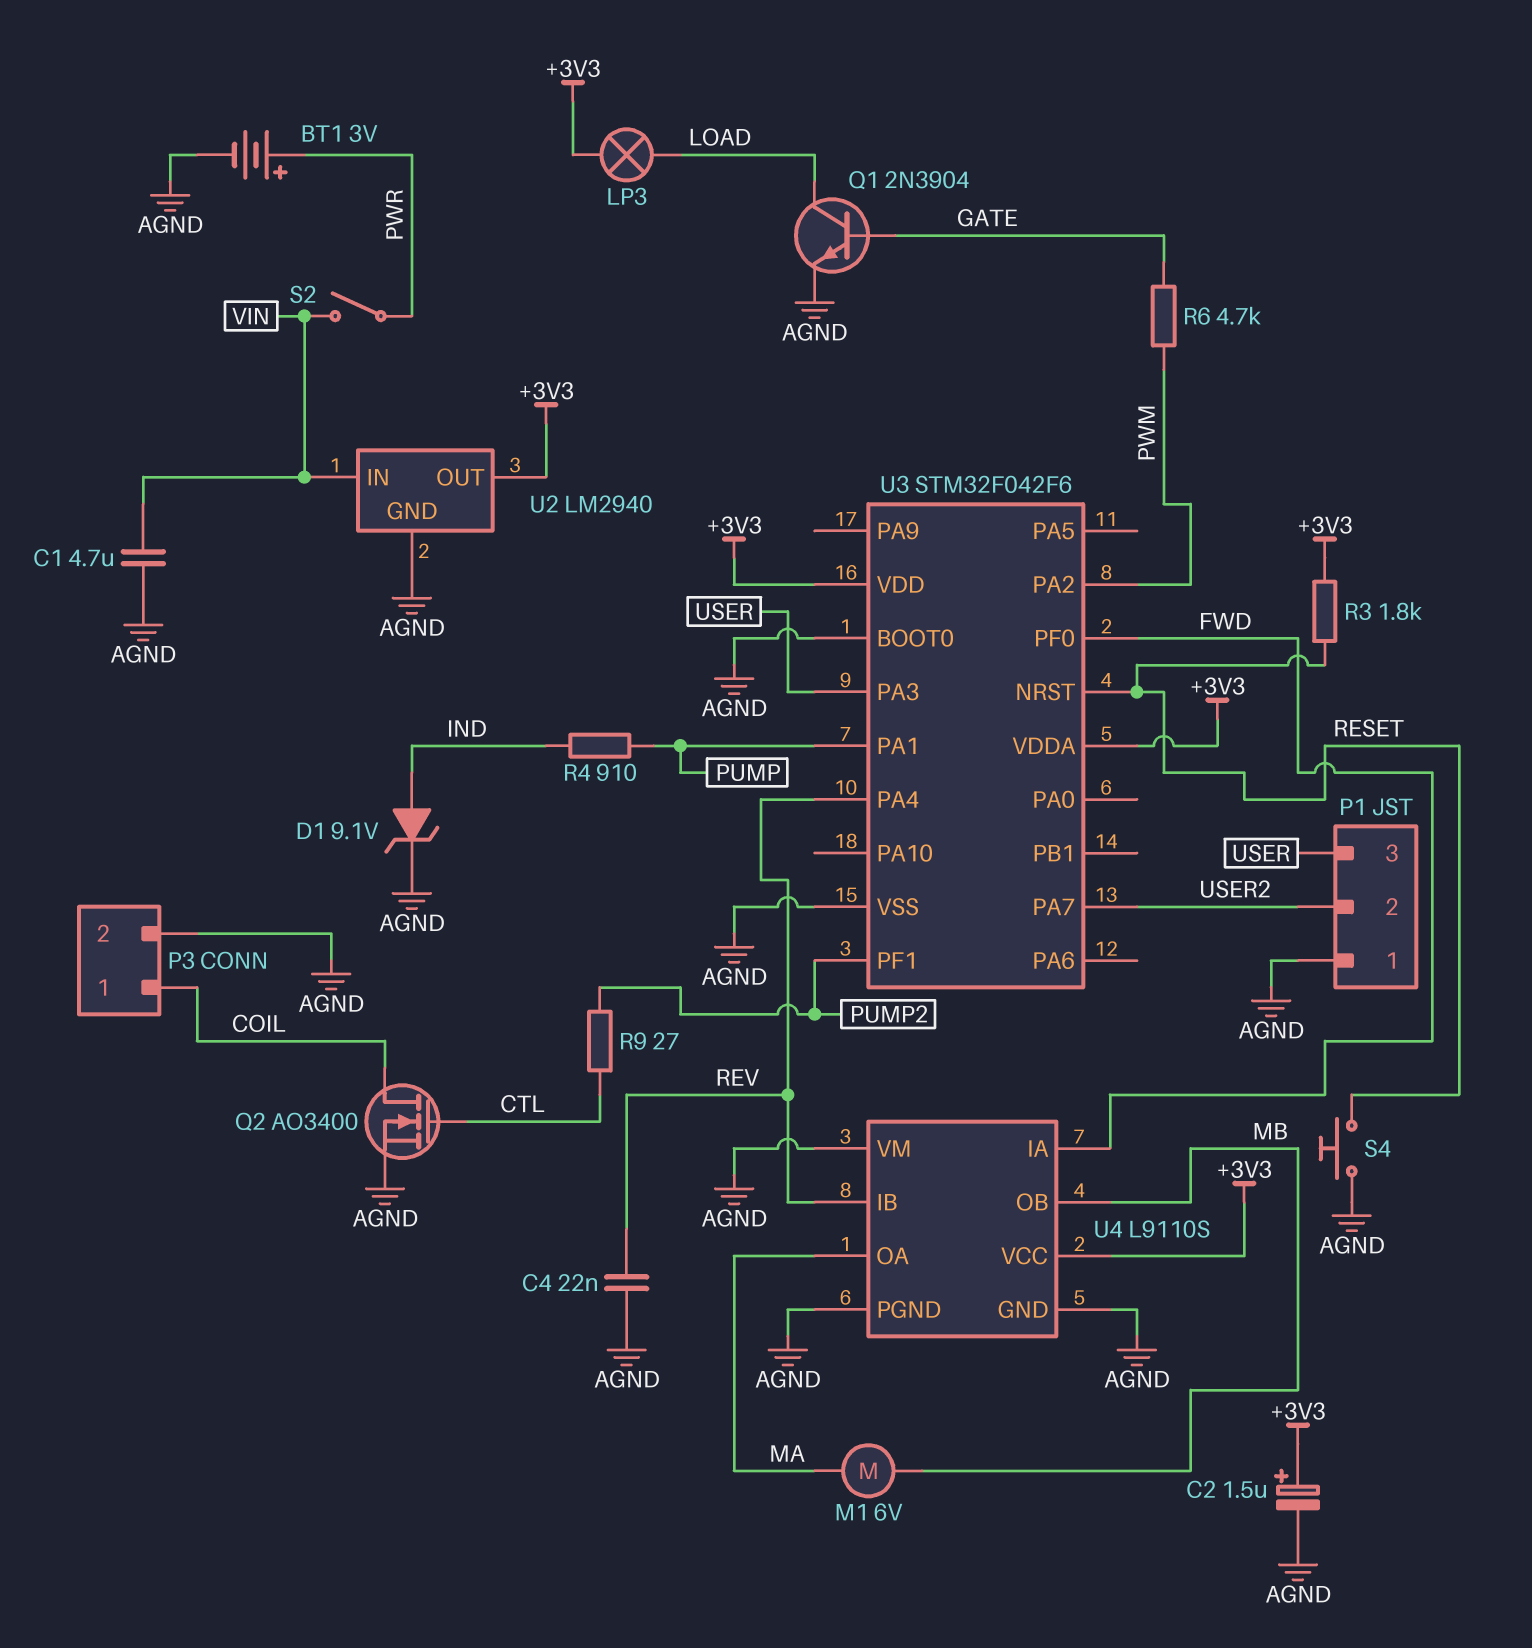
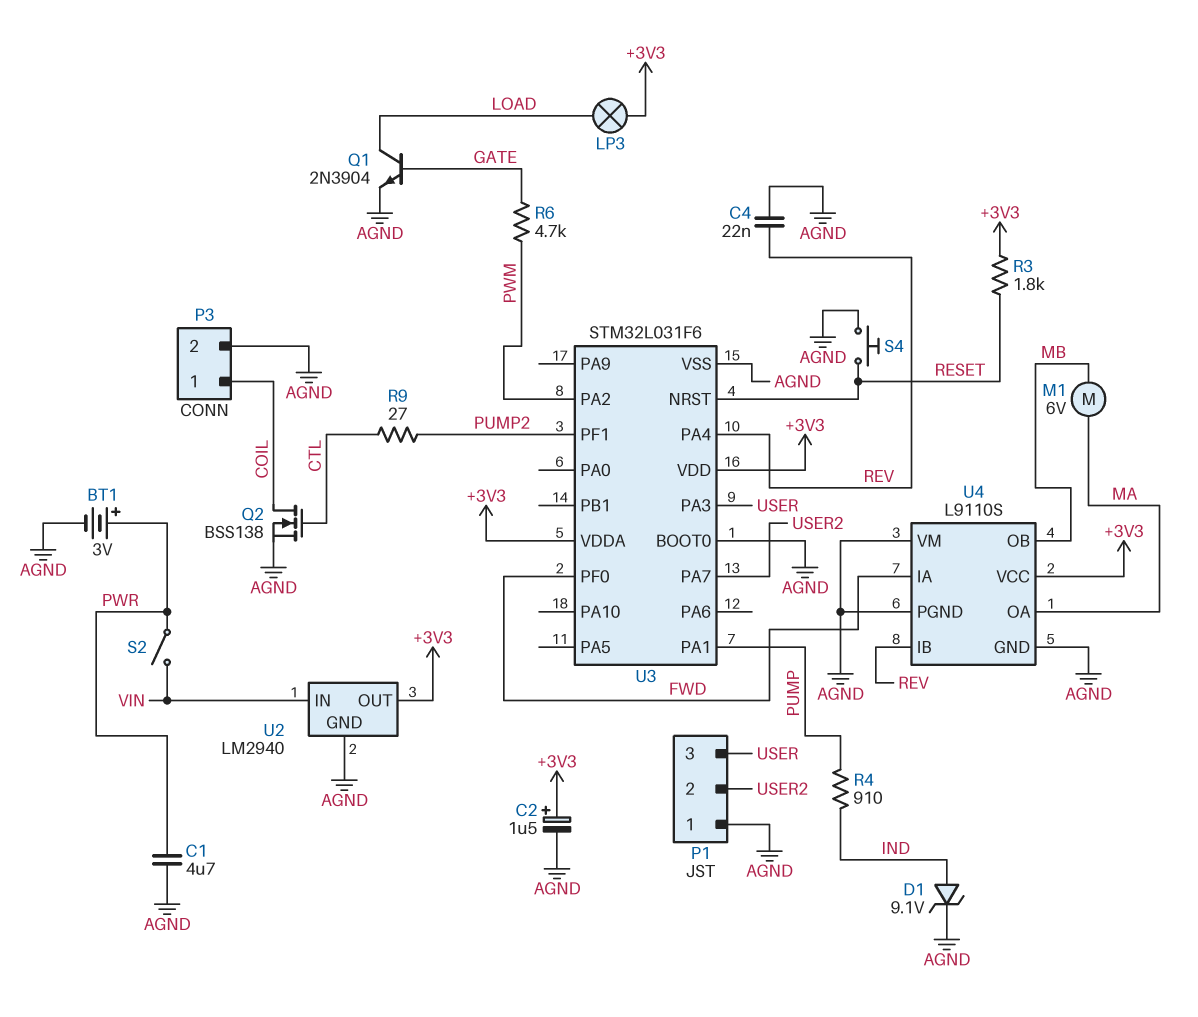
C1: 4.7uF (AGND, VIN) -> 4.7uF (AGND, PWR)
Q2: NMOS AO3400 (G CTL, D COIL, S AGND) -> NMOS BSS138 (G CTL, D COIL, S AGND)
U3: STM32F042F6 -> STM32L031F6

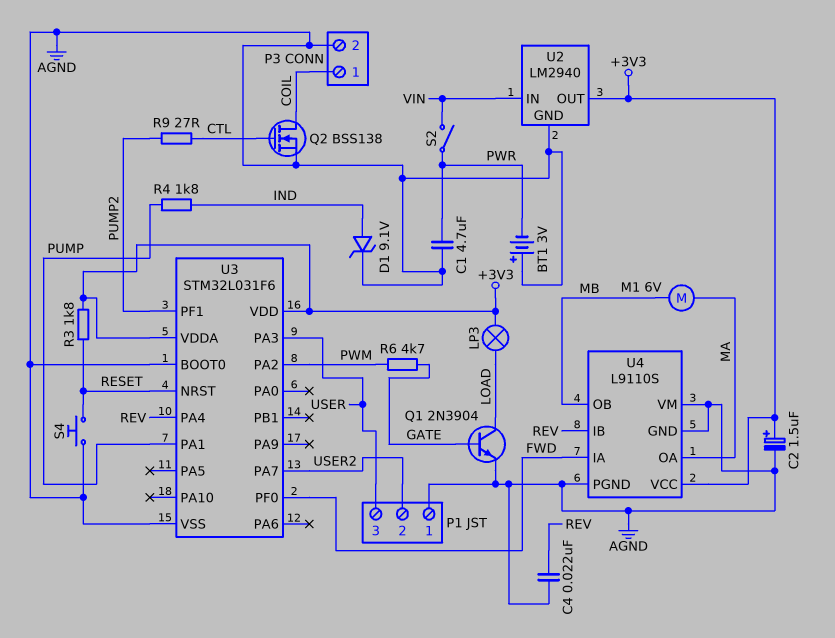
BT1: 3V (plus PWR, minus AGND) -> 3V (plus AGND, minus PWR)
R4: 910 (IND, PUMP) -> 1.8k (IND, PUMP)

